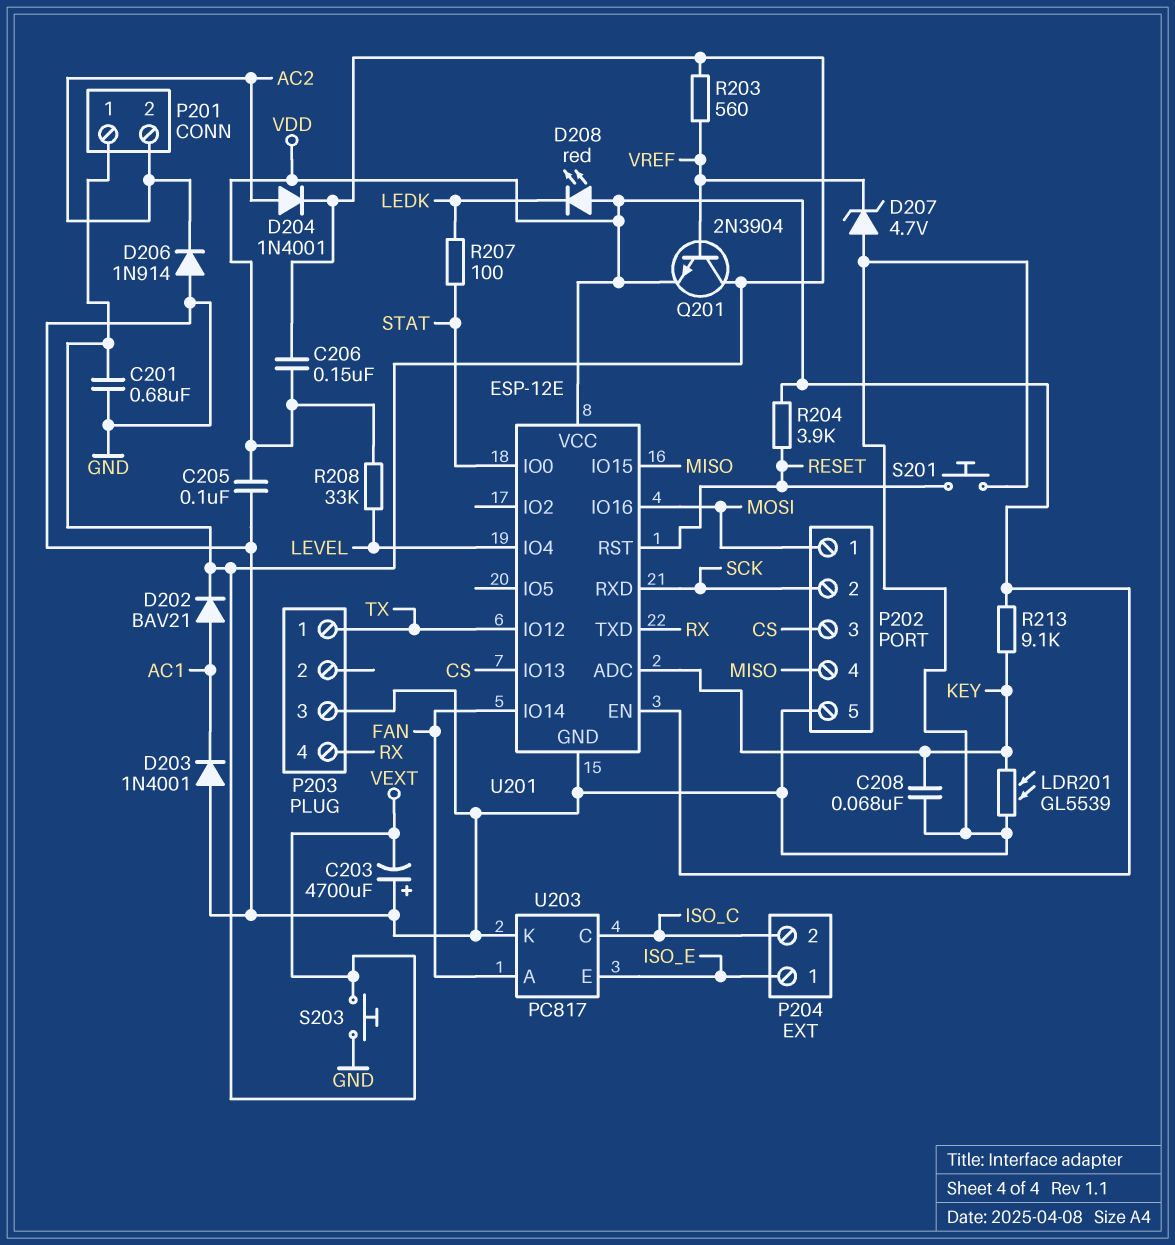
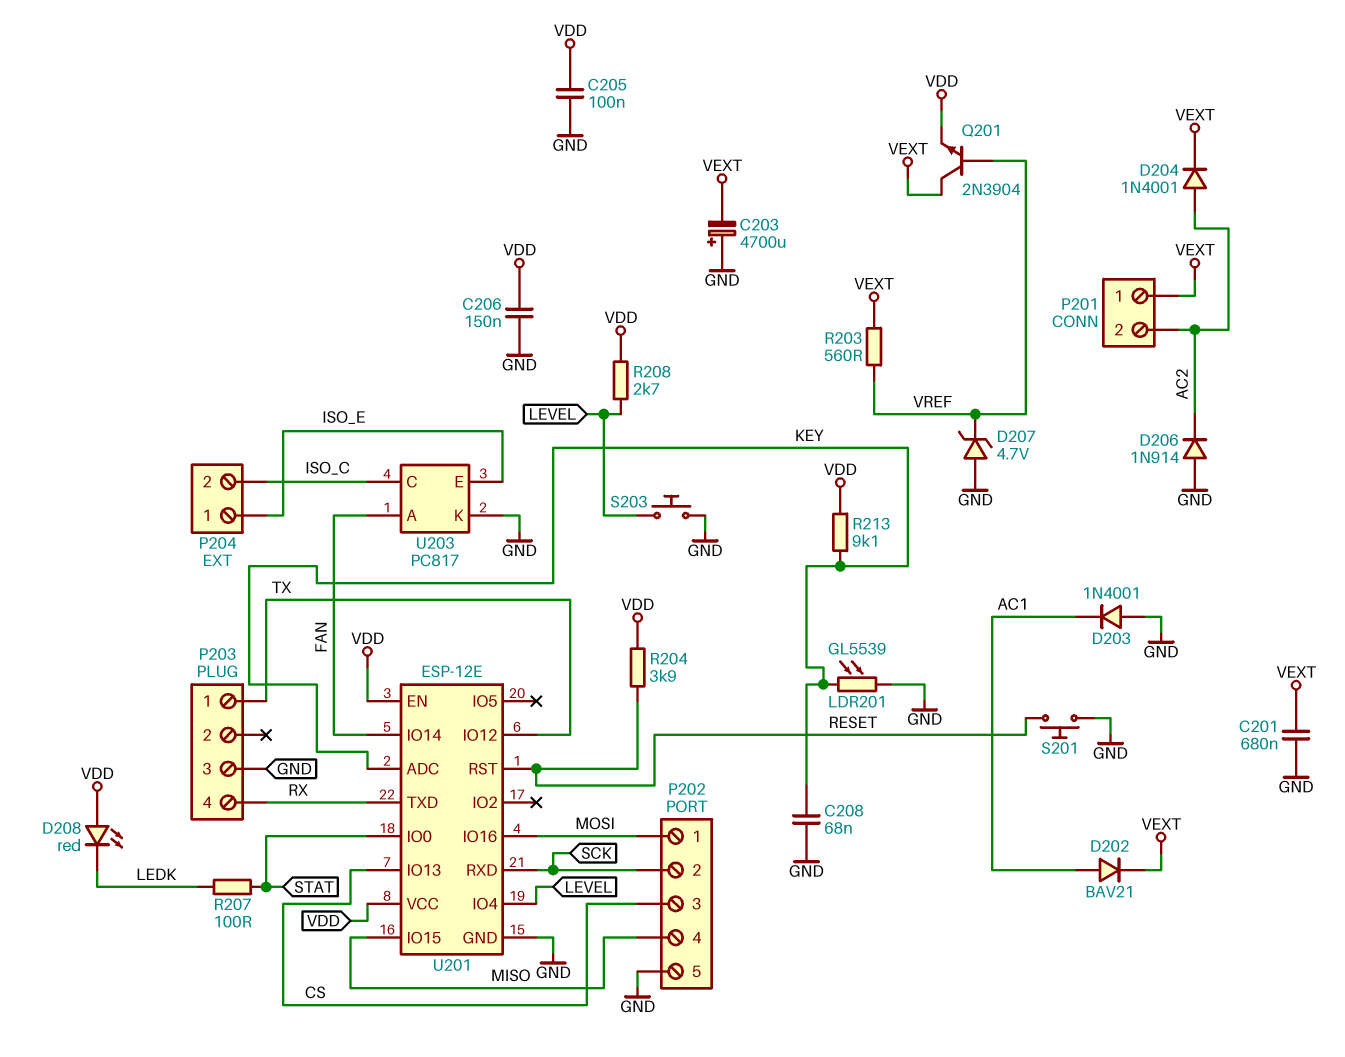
C206: 150nF (VDD, VEXT) -> 150nF (GND, VDD)
R208: 33k (LEVEL, VDD) -> 2.7k (LEVEL, VDD)
S203: button (GND, VEXT) -> button (GND, LEVEL)

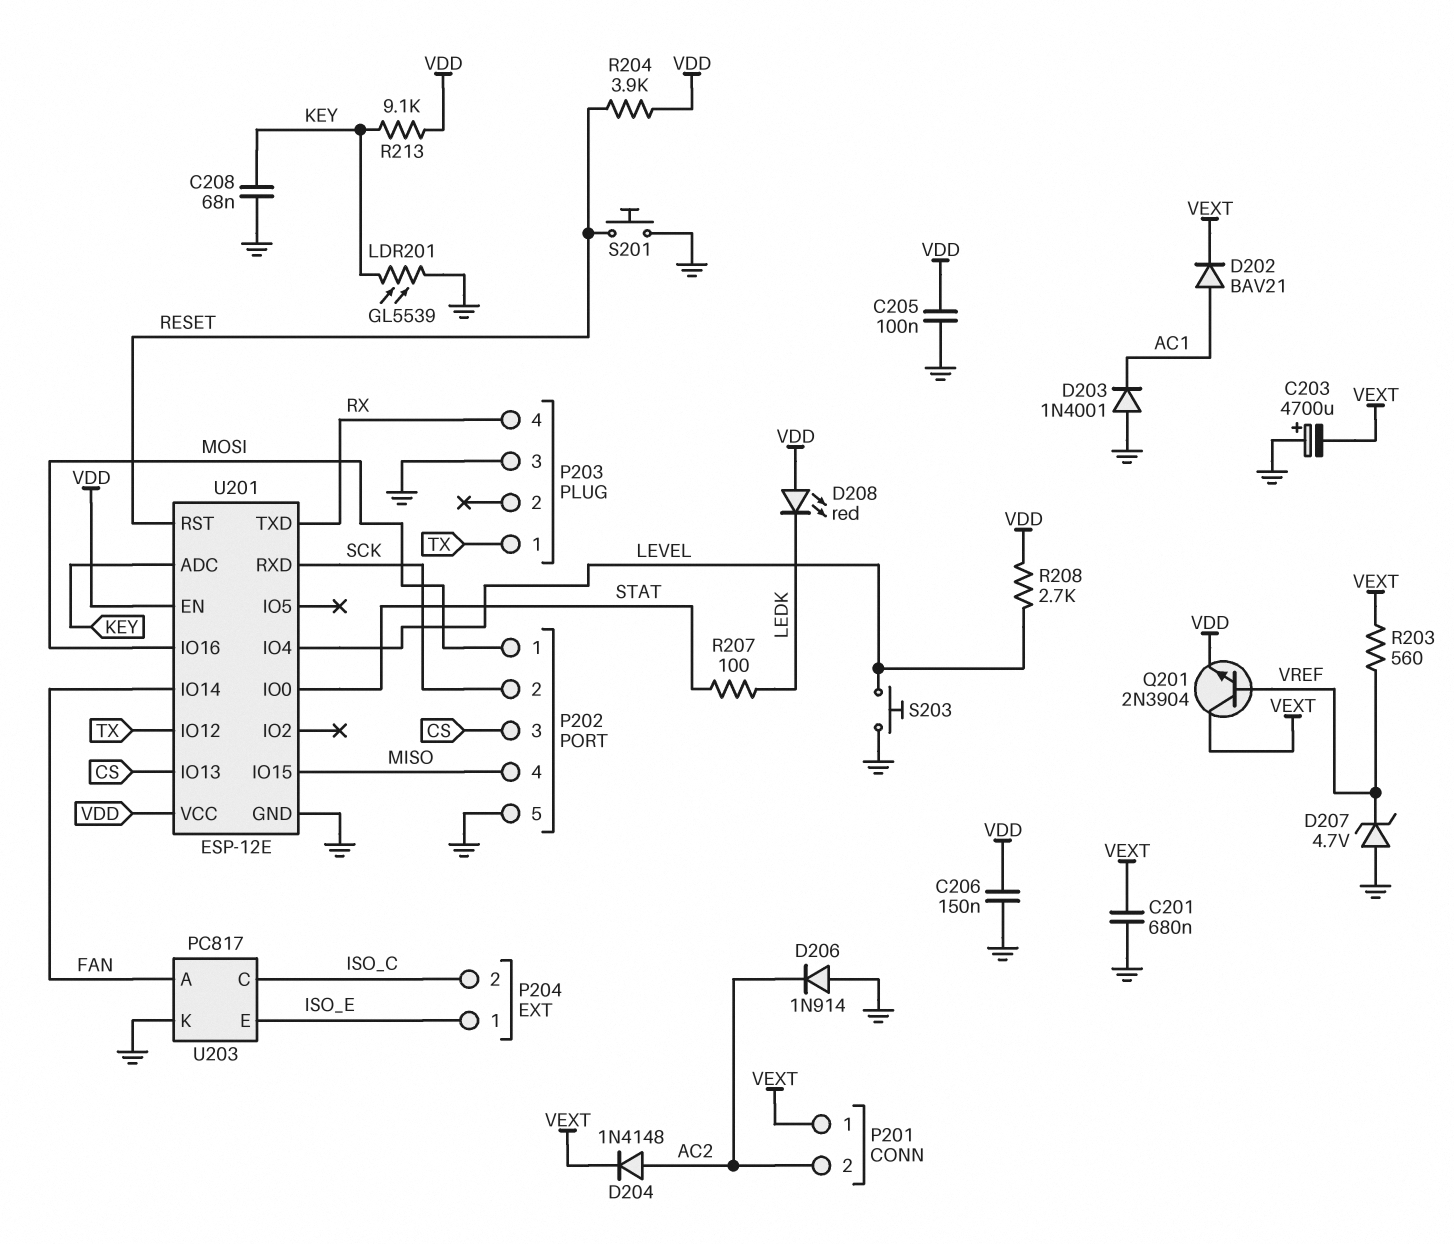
D204: diode 1N4001 (A AC2, K VEXT) -> diode 1N4148 (A AC2, K VEXT)

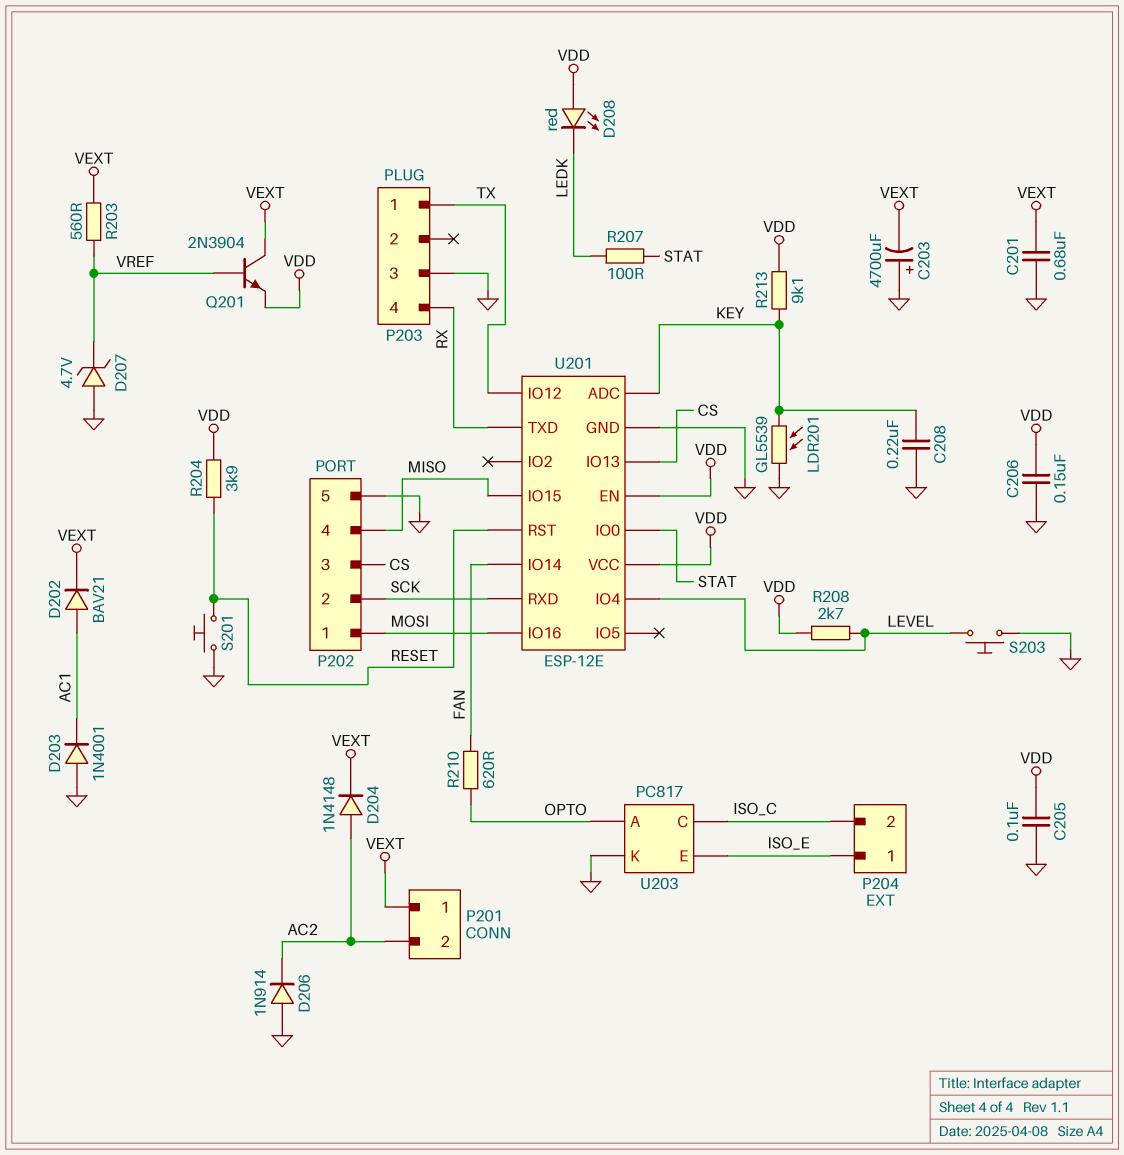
C208: 68nF (GND, KEY) -> 220nF (GND, KEY)
R210: none -> 620 (FAN, OPTO)
U203 pin A: FAN -> OPTO

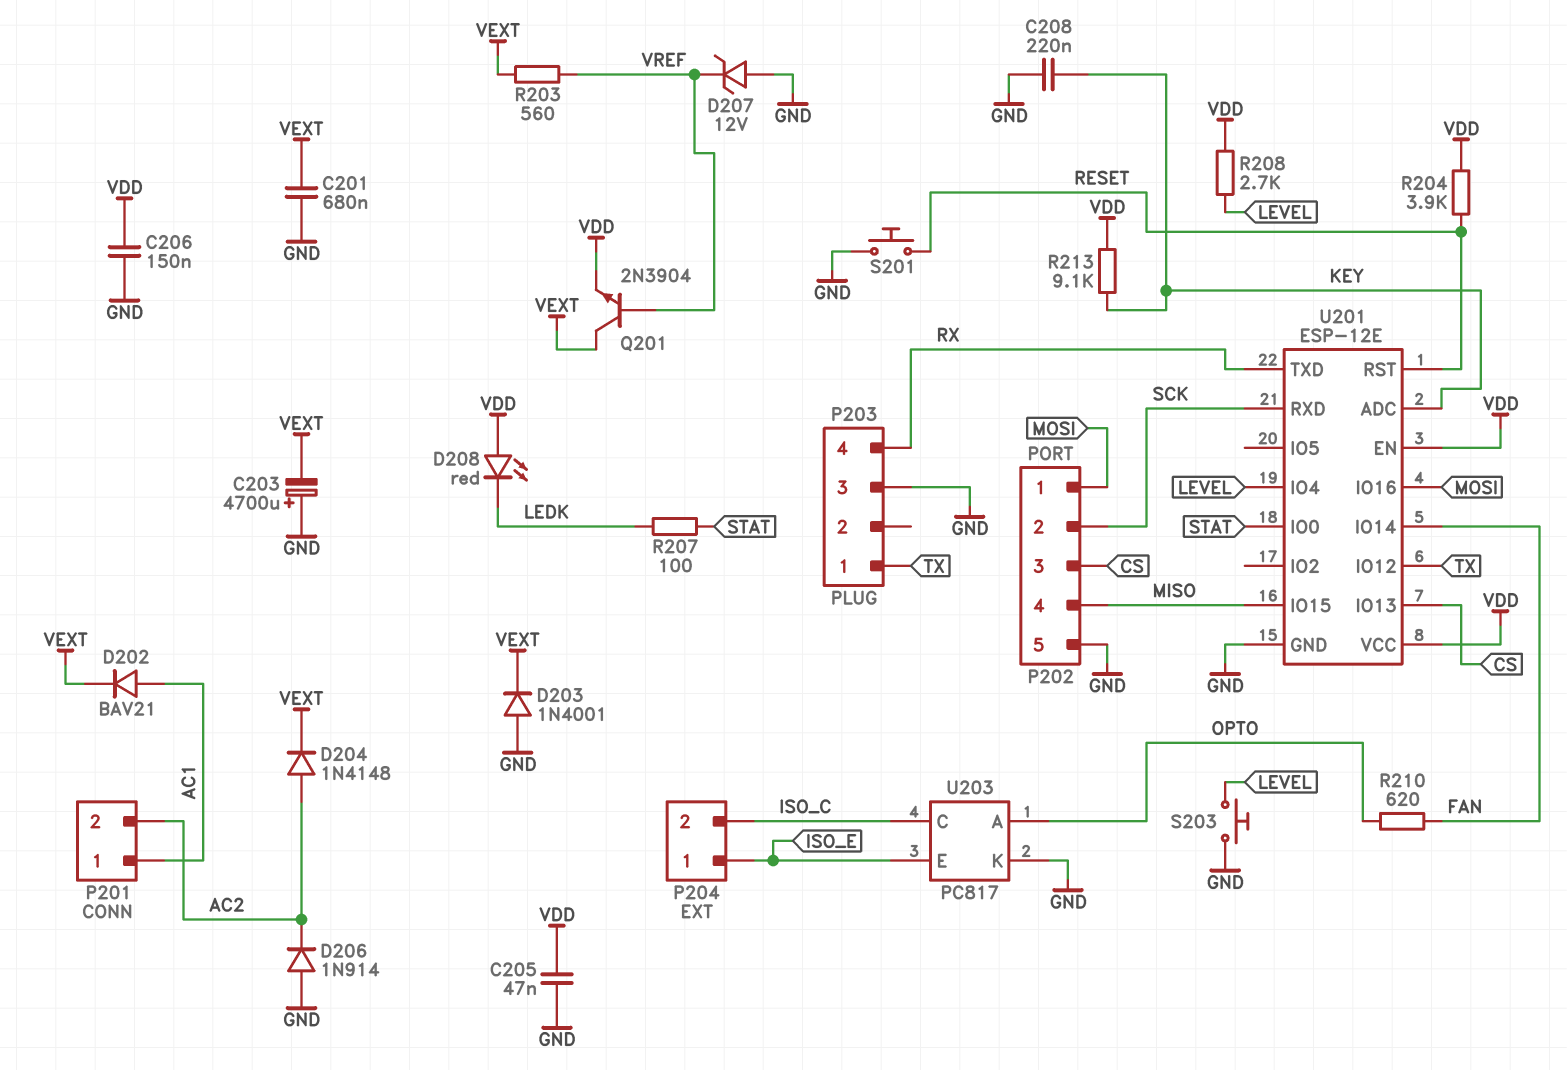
C205: 100nF (GND, VDD) -> 47nF (GND, VDD)
D203: diode 1N4001 (A GND, K AC1) -> diode 1N4001 (A GND, K VEXT)
D207: zener 4.7V (A GND, K VREF) -> zener 12V (A GND, K VREF)
LDR201: GL5539 (GND, KEY) -> none
P201 pin 1: VEXT -> AC1

